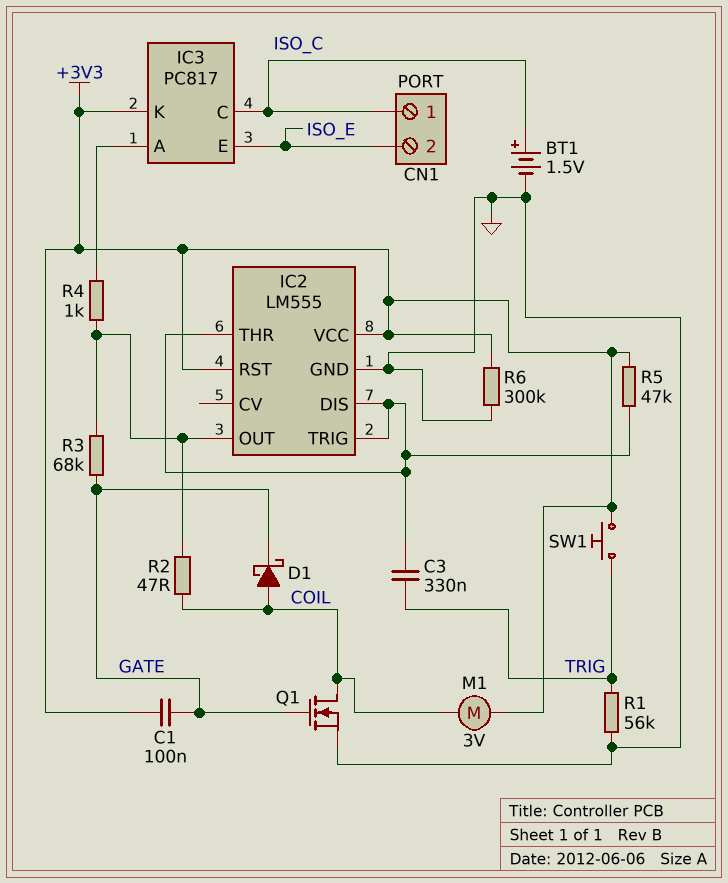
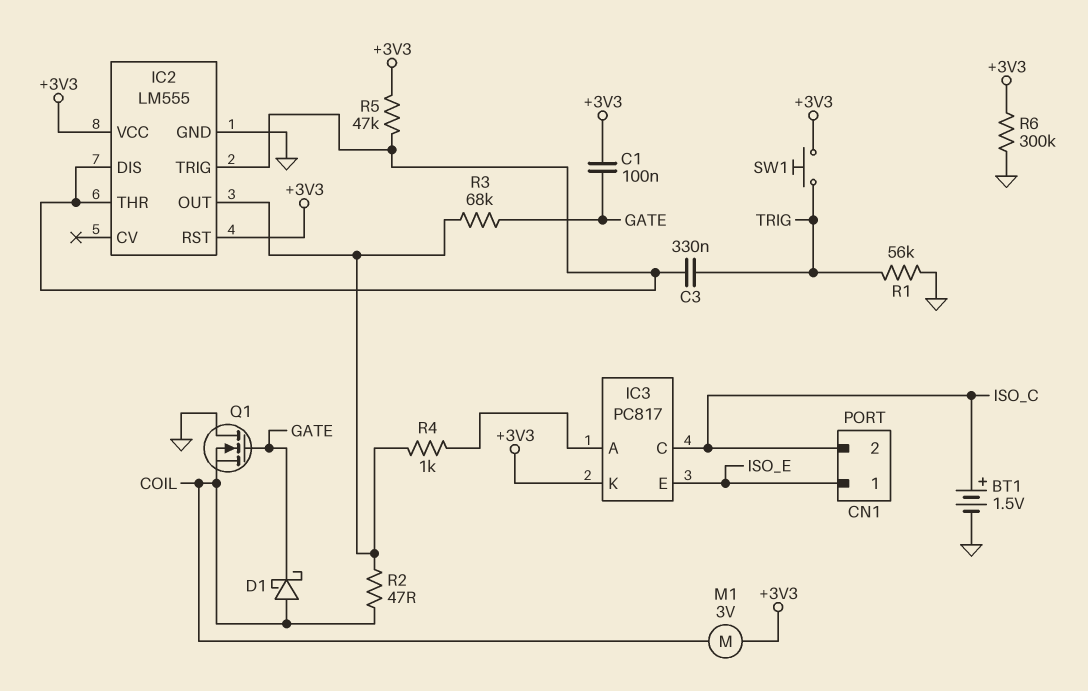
CN1 pin 1: ISO_C -> ISO_E
CN1 pin 2: ISO_E -> ISO_C
Q1: NMOS (G GATE, D COIL, S GND) -> NMOS (G GATE, D GND, S COIL)

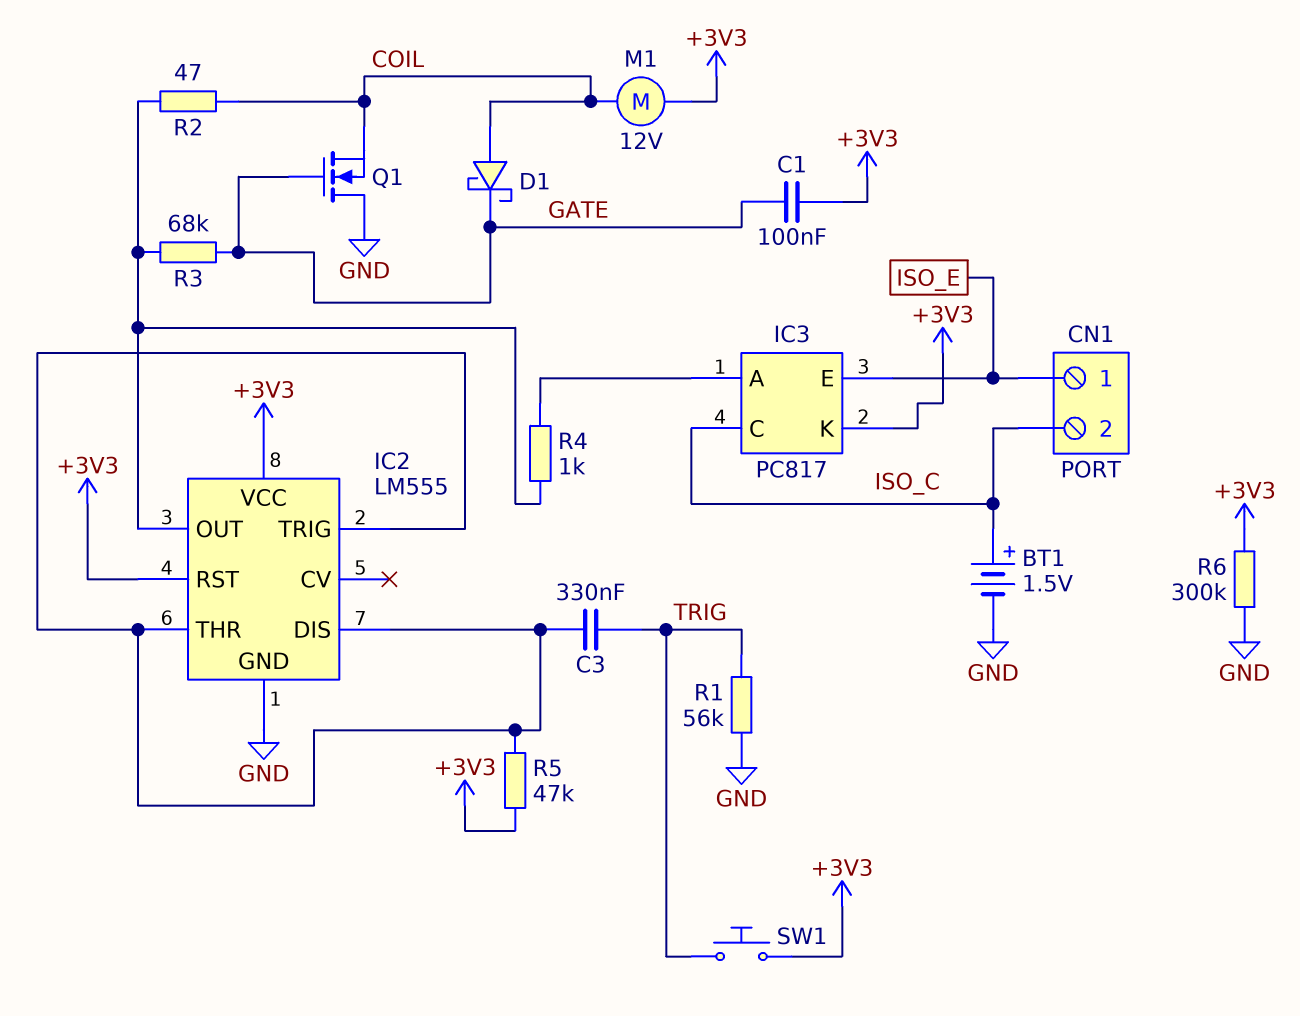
M1: motor 3V (+3V3, COIL) -> motor 12V (+3V3, COIL)

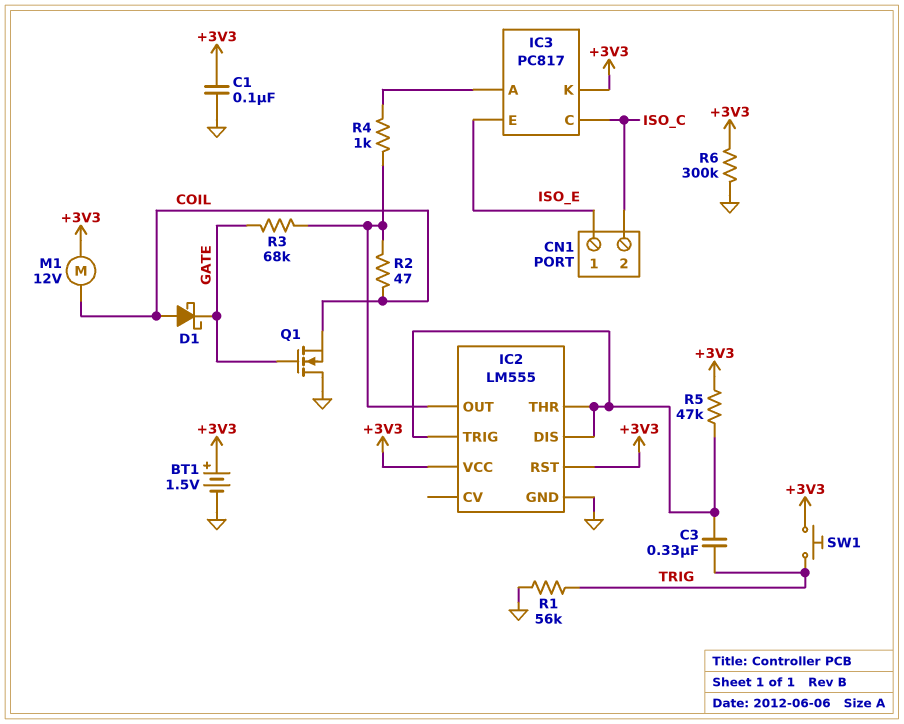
BT1: 1.5V (plus ISO_C, minus GND) -> 1.5V (plus +3V3, minus GND)
C1: 100nF (+3V3, GATE) -> 100nF (+3V3, GND)

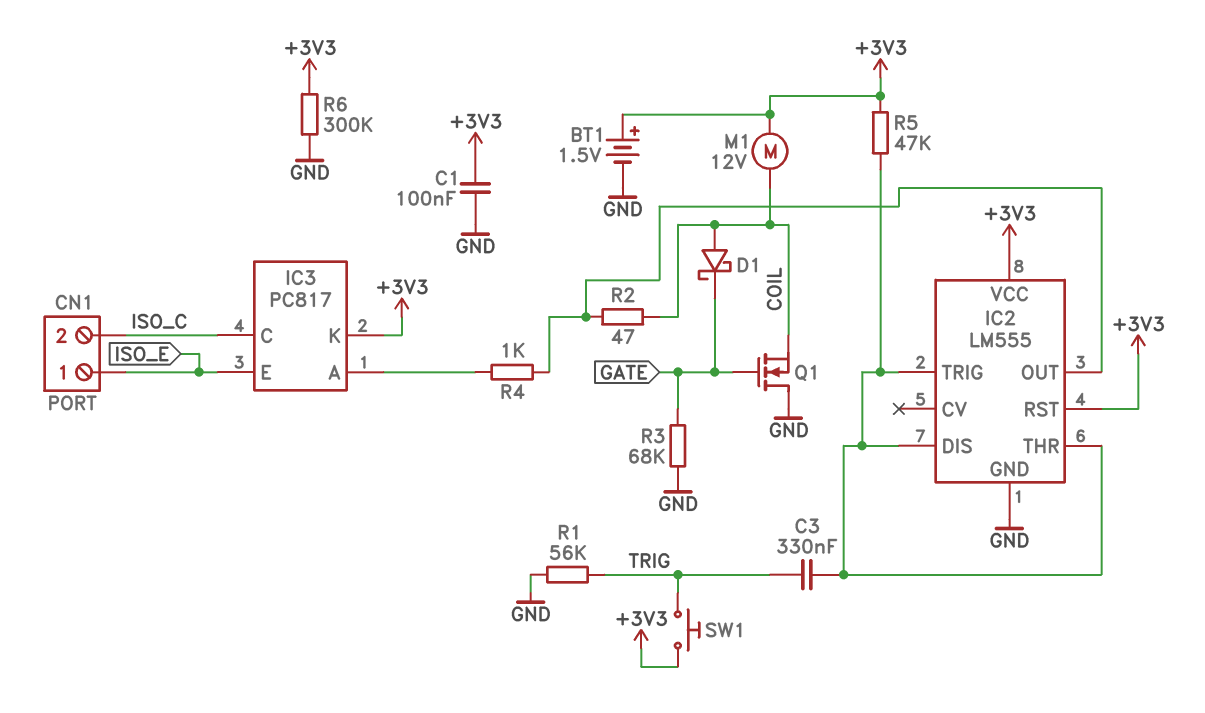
R3: 68k (GATE, IC2/OUT) -> 68k (GATE, GND)

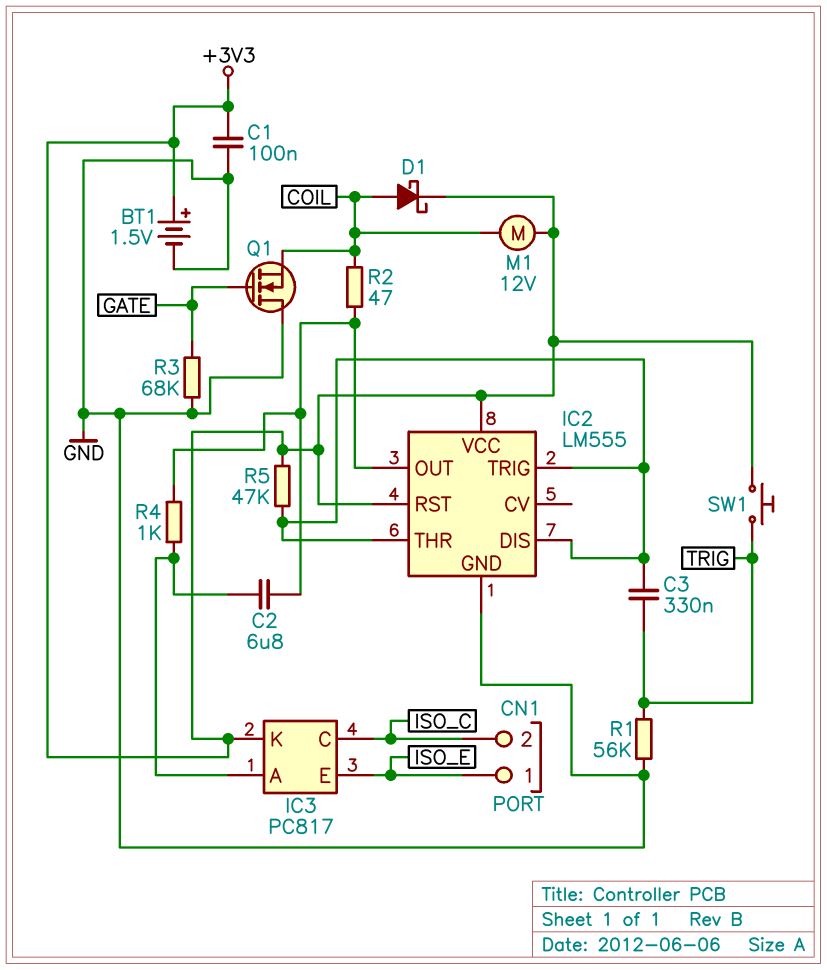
C2: none -> 6.8uF (IC2/OUT, IC3/A)
D1: schottky (A COIL, K GATE) -> schottky (A COIL, K +3V3)
R6: 300k (+3V3, GND) -> none

